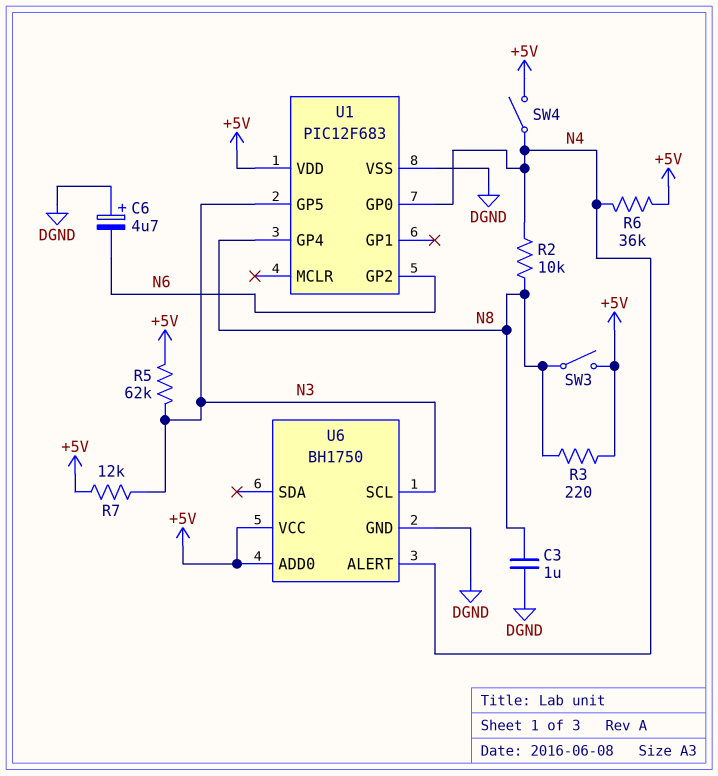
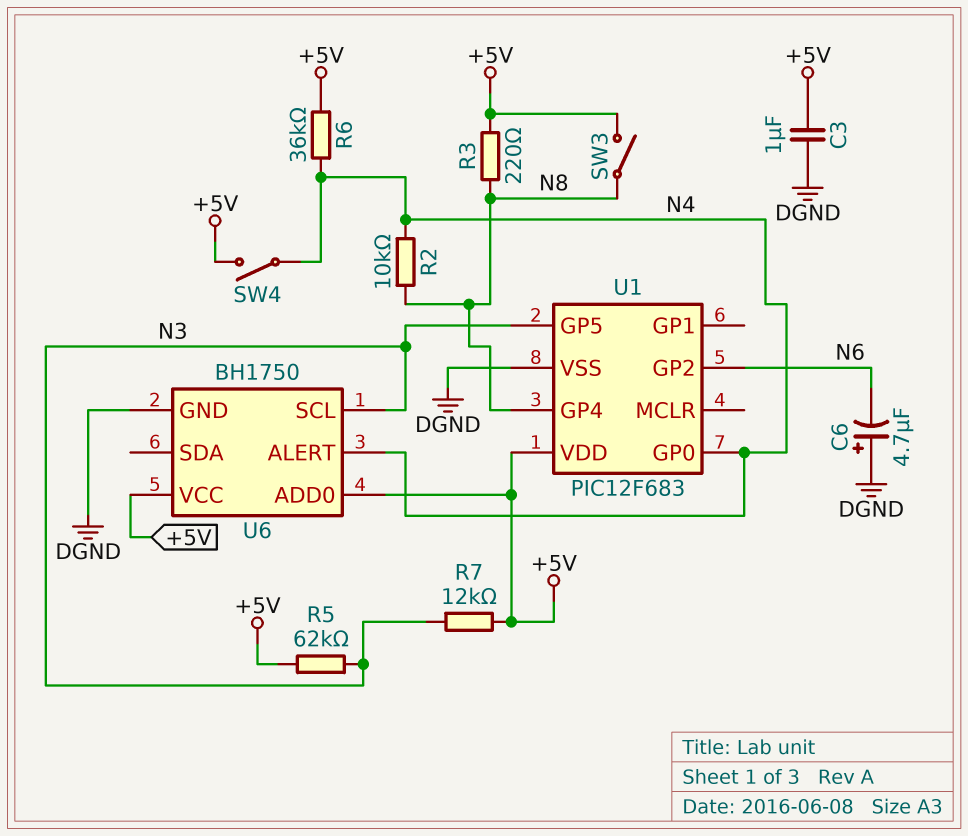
C3: 1uF (DGND, N8) -> 1uF (+5V, DGND)

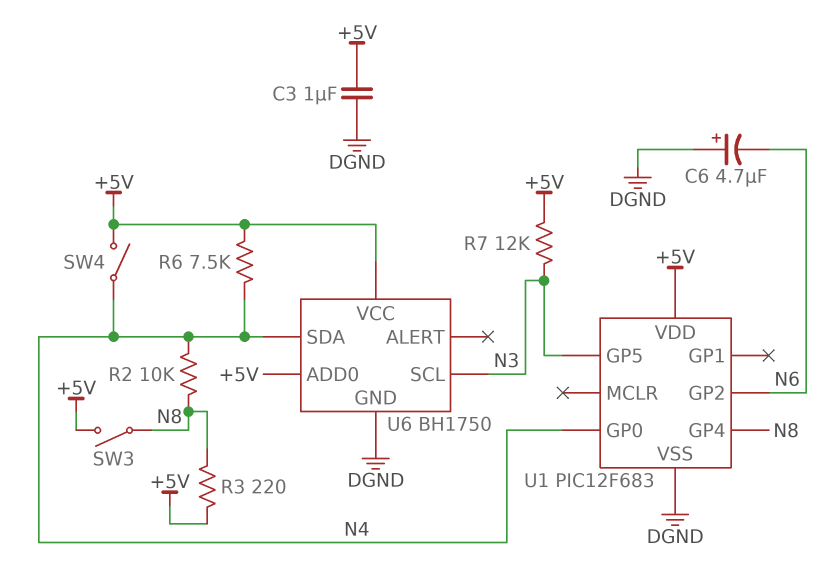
R5: 62k (+5V, N3) -> none
R6: 36k (+5V, N4) -> 7.5k (+5V, N4)
U6 pin ALERT: N4 -> none
U6 pin SDA: none -> N4

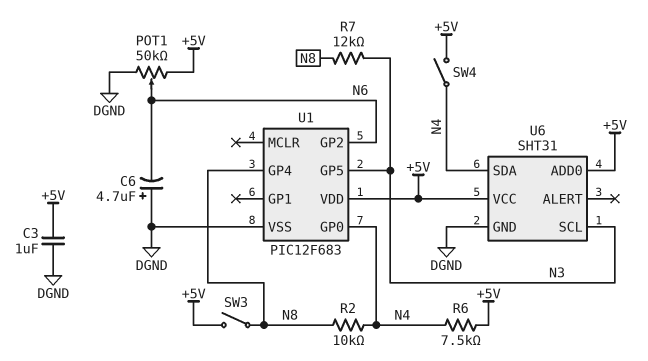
POT1: none -> 50k (+5V, DGND, wiper N6)
R3: 220 (+5V, N8) -> none
R7: 12k (+5V, N3) -> 12k (N3, N8)
U6: BH1750 -> SHT31

